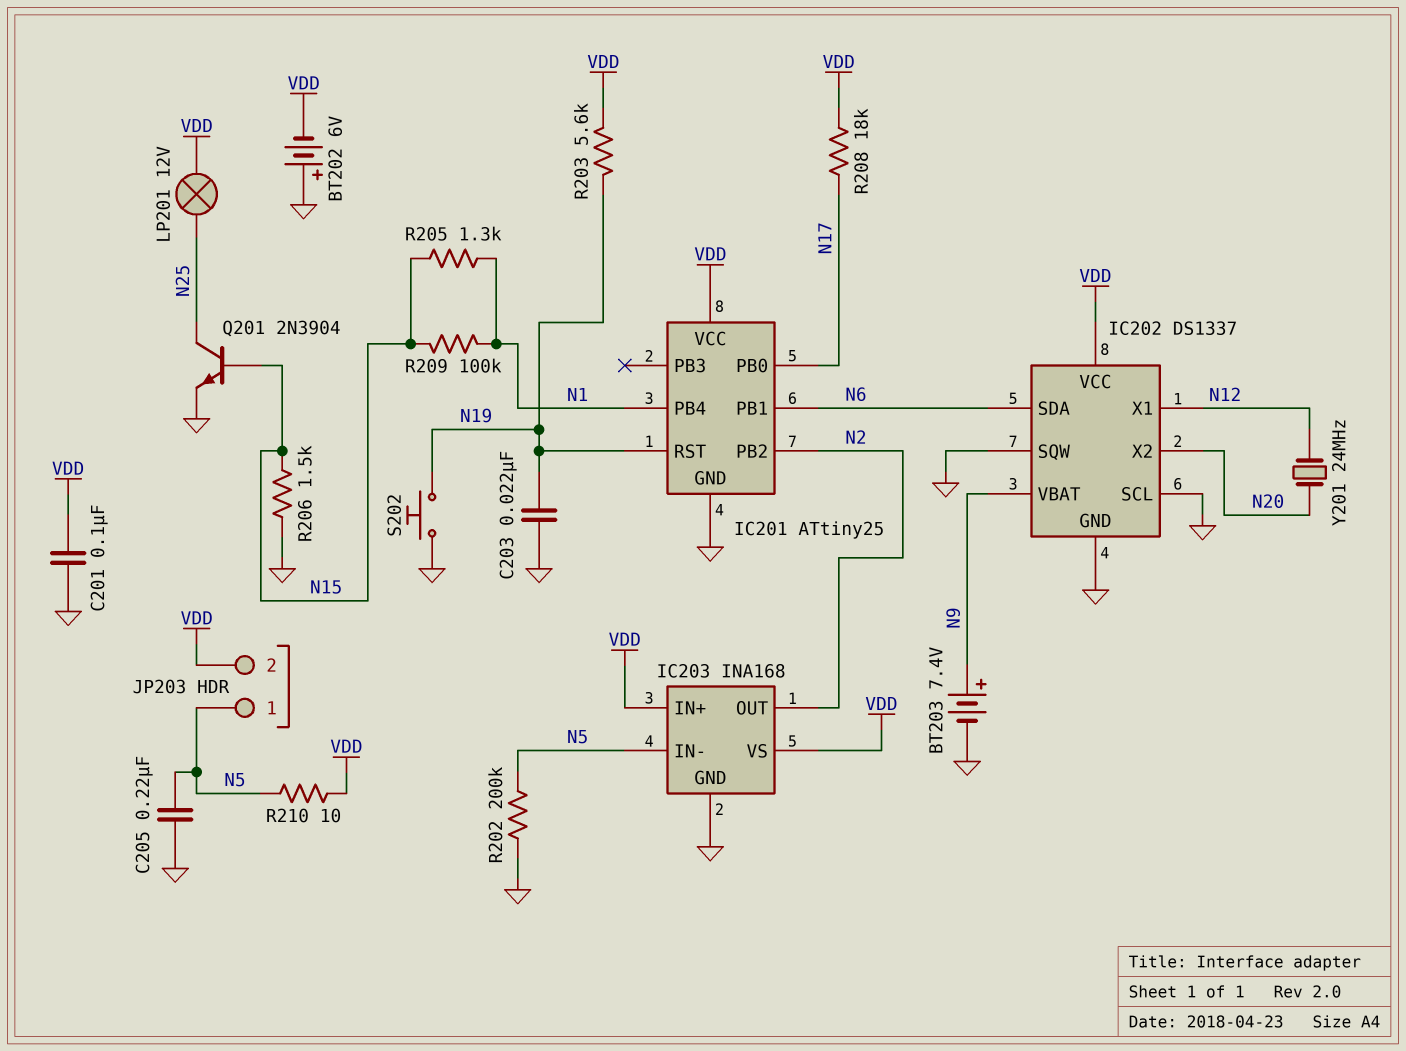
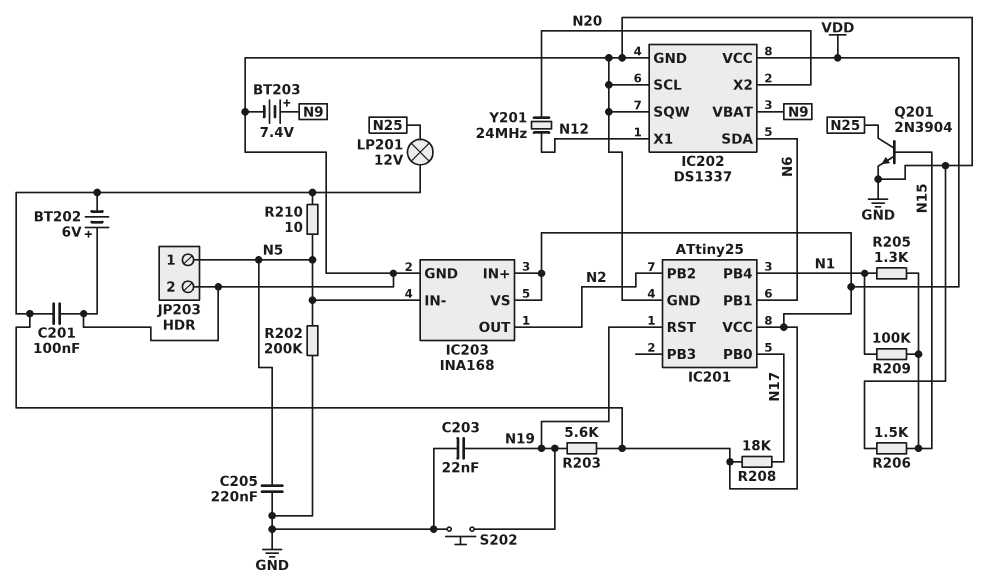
JP203 pin 2: VDD -> GND

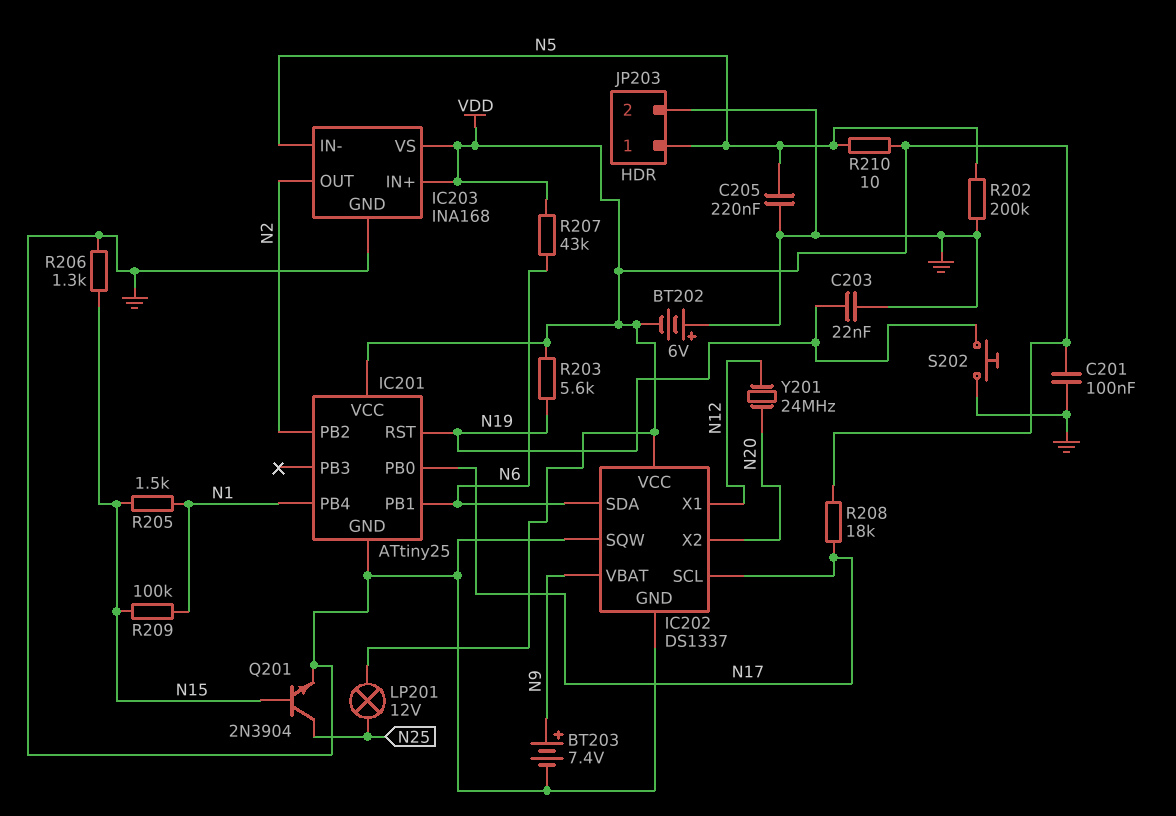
IC202 pin SCL: GND -> N17
R205: 1.3k (N1, N15) -> 1.5k (N1, N15)
R206: 1.5k (GND, N15) -> 1.3k (GND, N15)
R207: none -> 43k (N6, VDD)

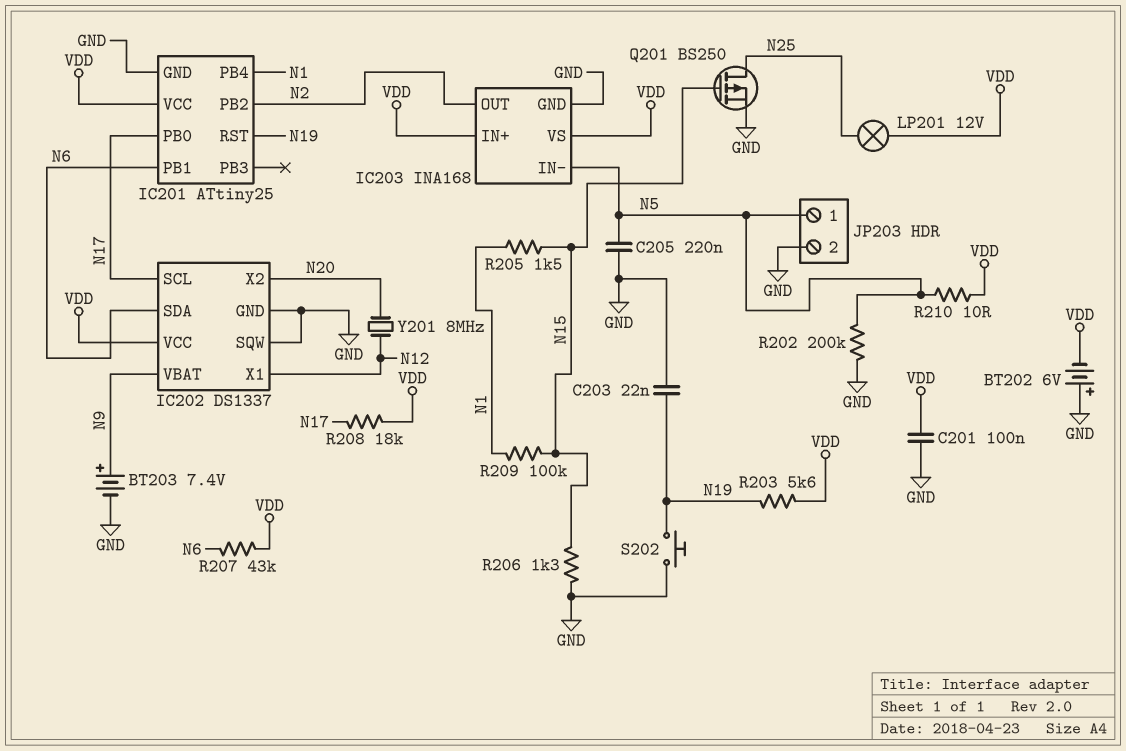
Q201: NPN 2N3904 (B N15, C N25, E GND) -> PMOS BS250 (G N15, D N25, S GND)
Y201: 24MHz (N12, N20) -> 8MHz (N12, N20)

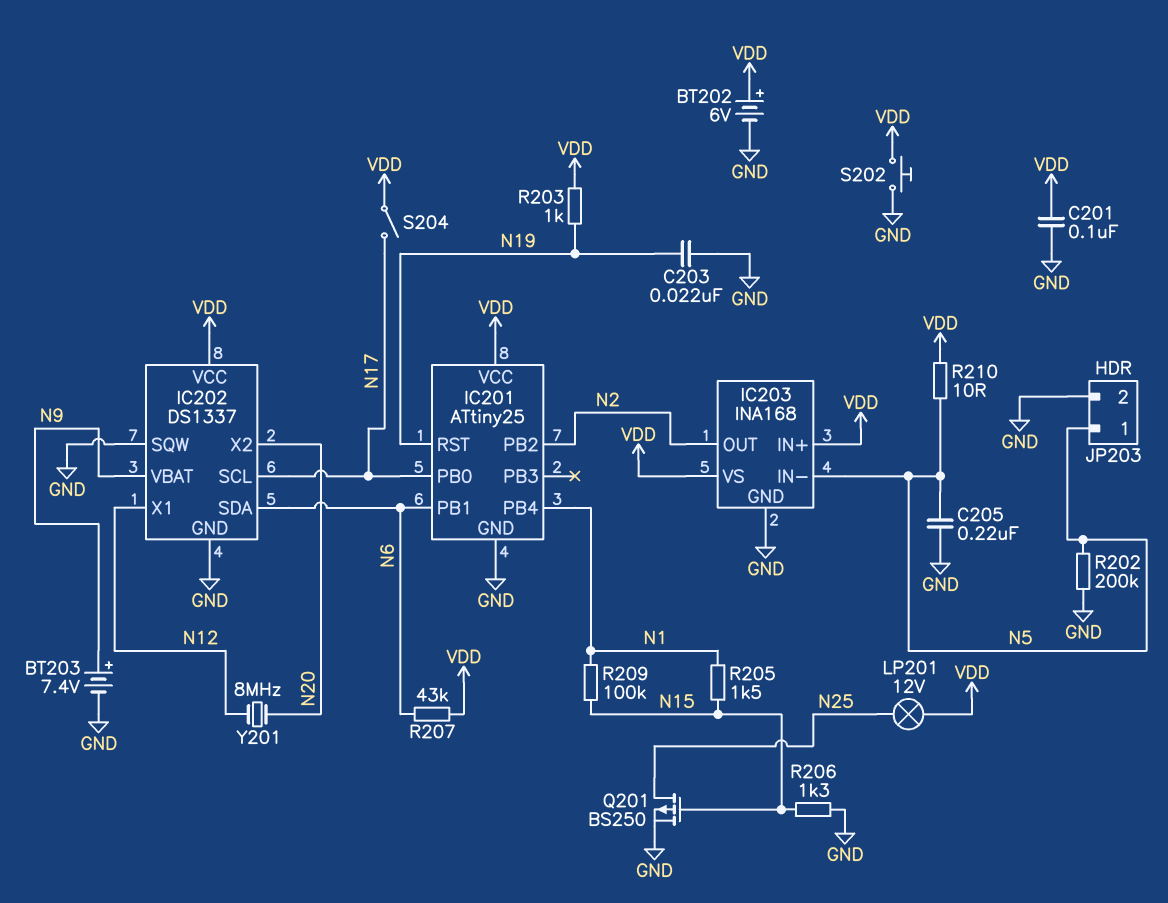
BT202: 6V (plus GND, minus VDD) -> 6V (plus VDD, minus GND)
R203: 5.6k (N19, VDD) -> 1k (N19, VDD)
R208: 18k (N17, VDD) -> none
S202: button (GND, N19) -> button (GND, VDD)
S204: none -> switch (N17, VDD)

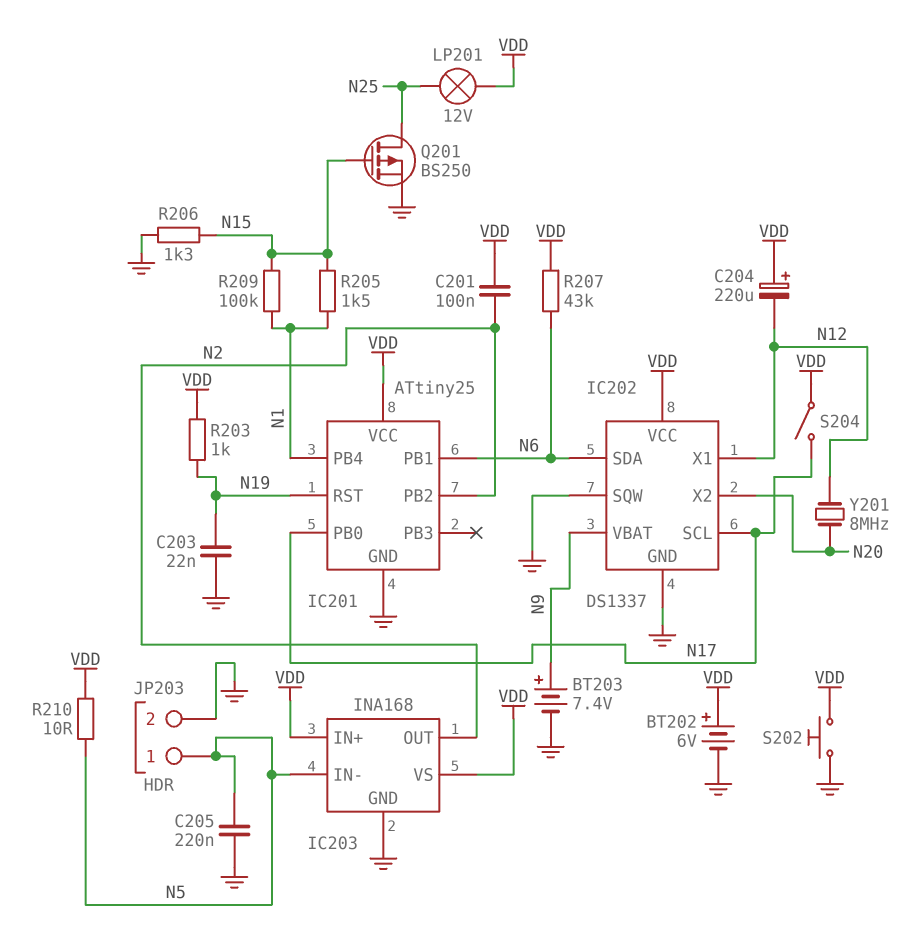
C201: 100nF (GND, VDD) -> 100nF (N2, VDD)
C204: none -> 220uF (plus VDD, minus N12)
R202: 200k (GND, N5) -> none

